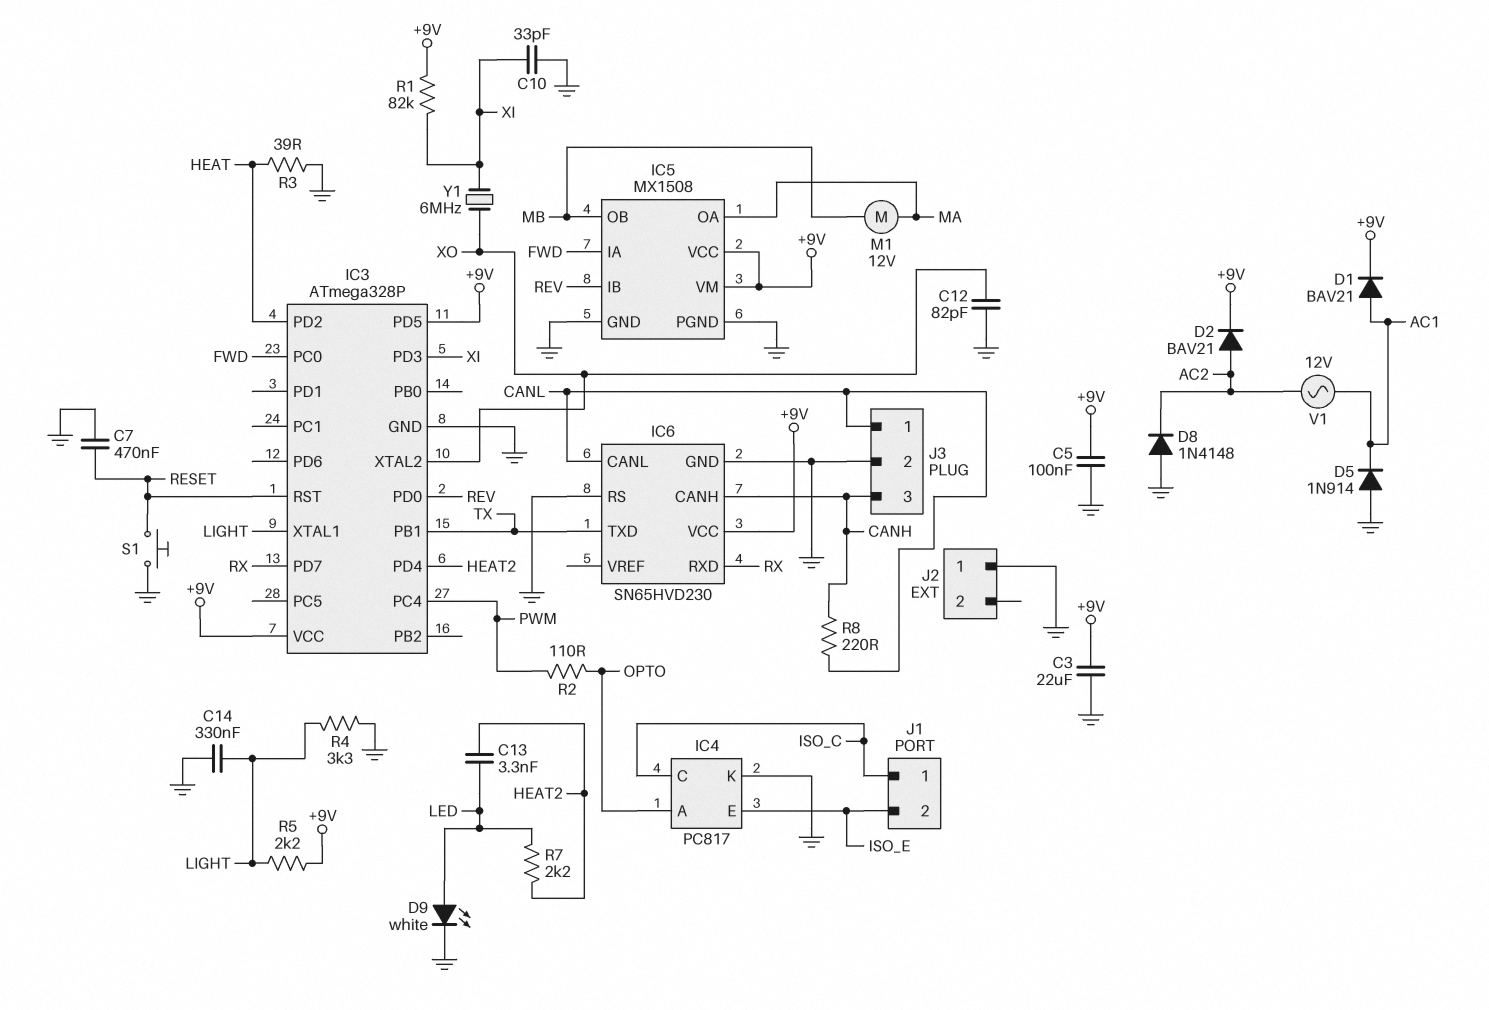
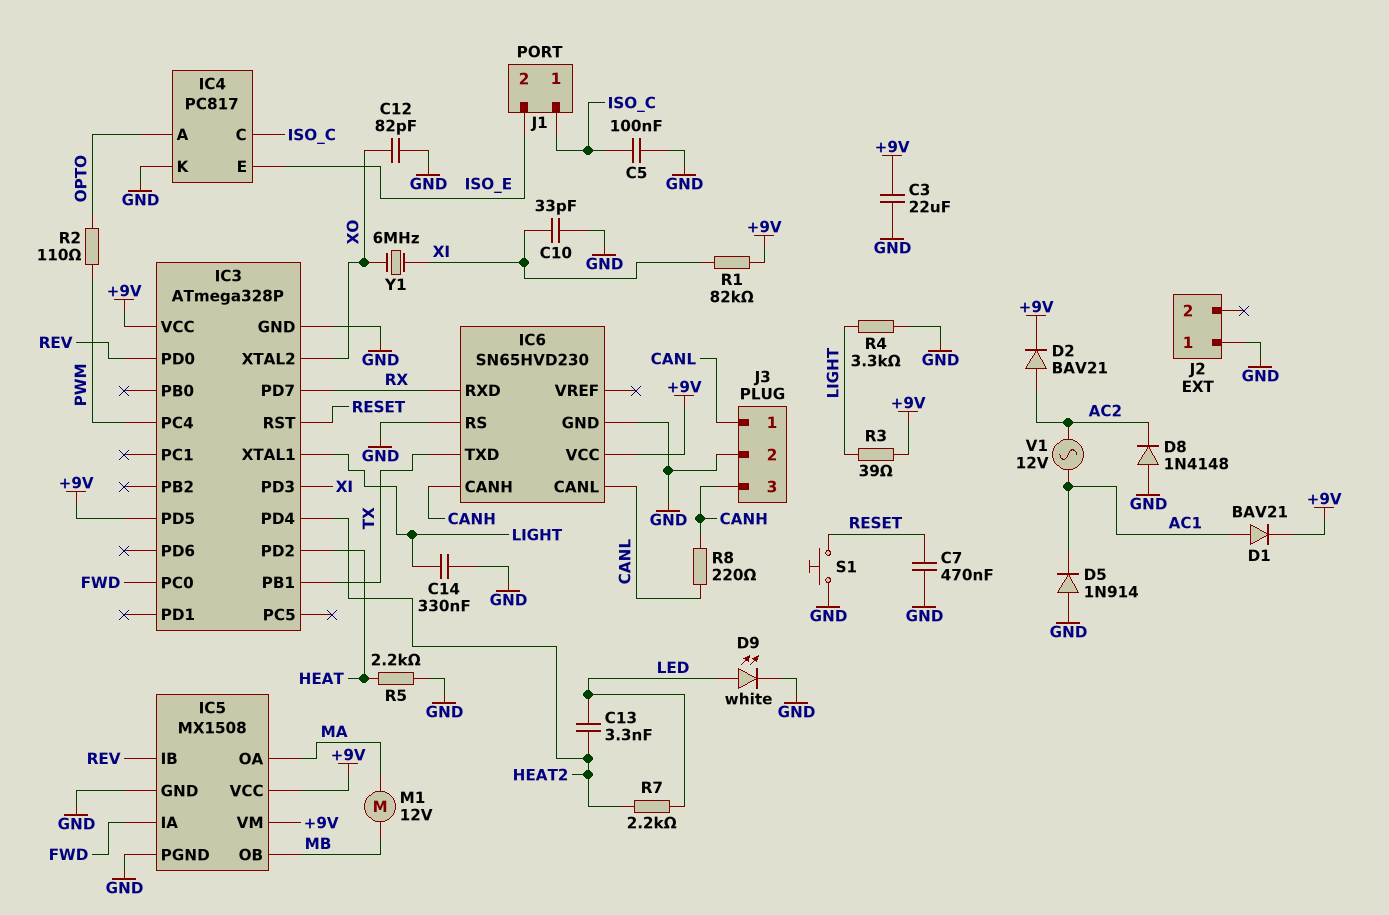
C5: 100nF (+9V, GND) -> 100nF (GND, ISO_C)
R3: 39 (GND, HEAT) -> 39 (+9V, LIGHT)
R5: 2.2k (+9V, LIGHT) -> 2.2k (GND, HEAT)

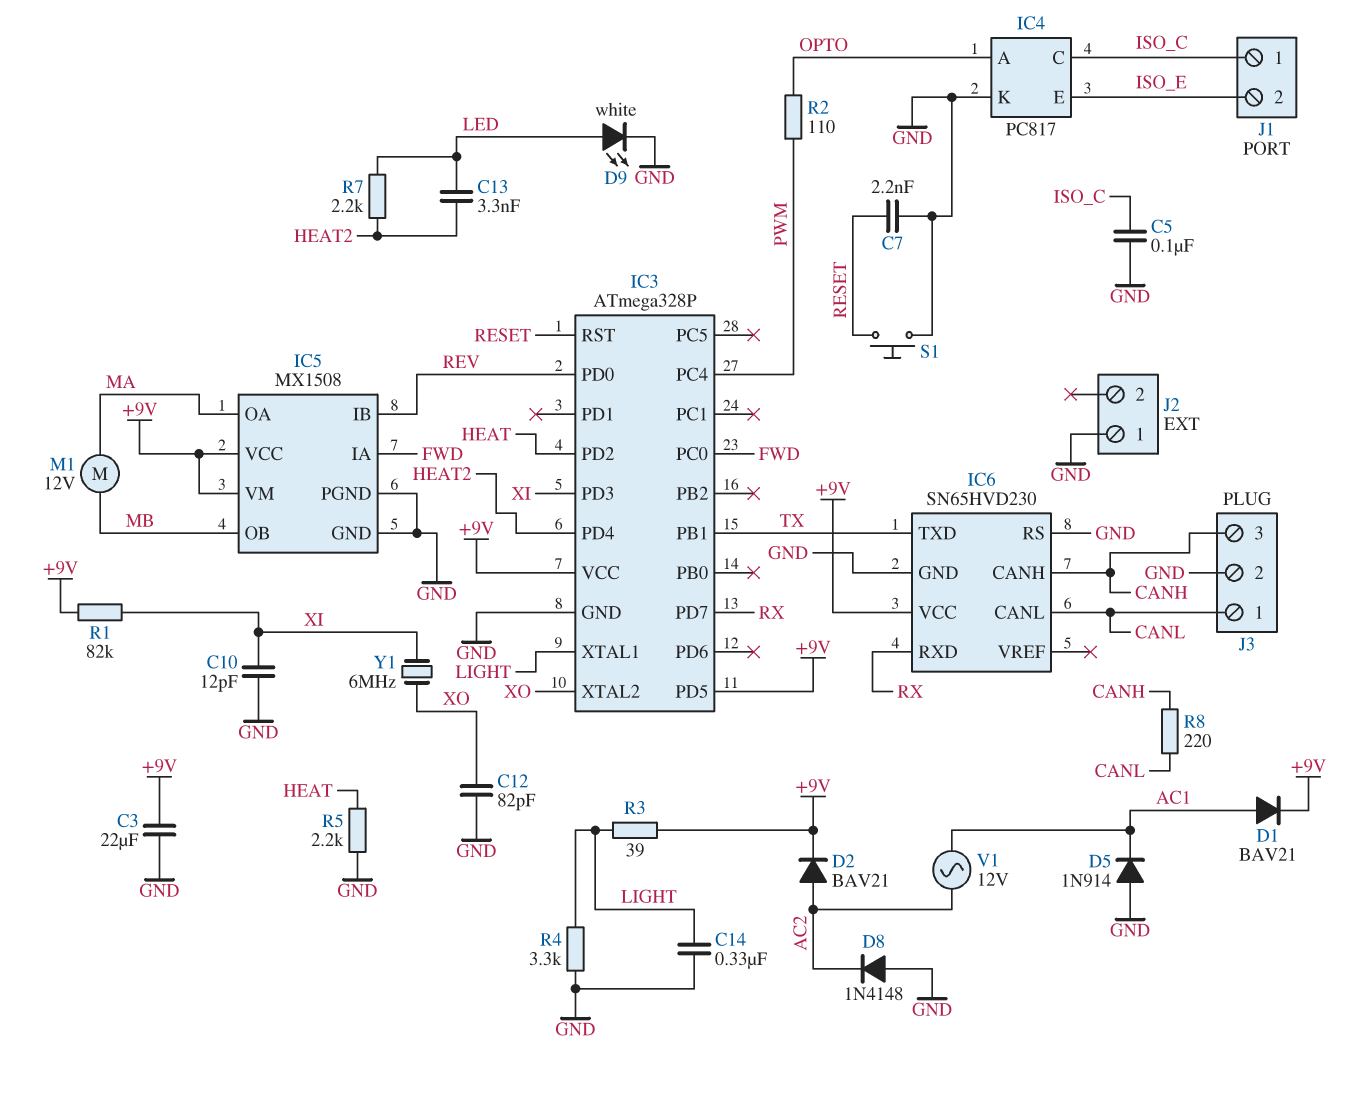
C7: 470nF (GND, RESET) -> 2.2nF (GND, RESET)
C10: 33pF (GND, XI) -> 12pF (GND, XI)

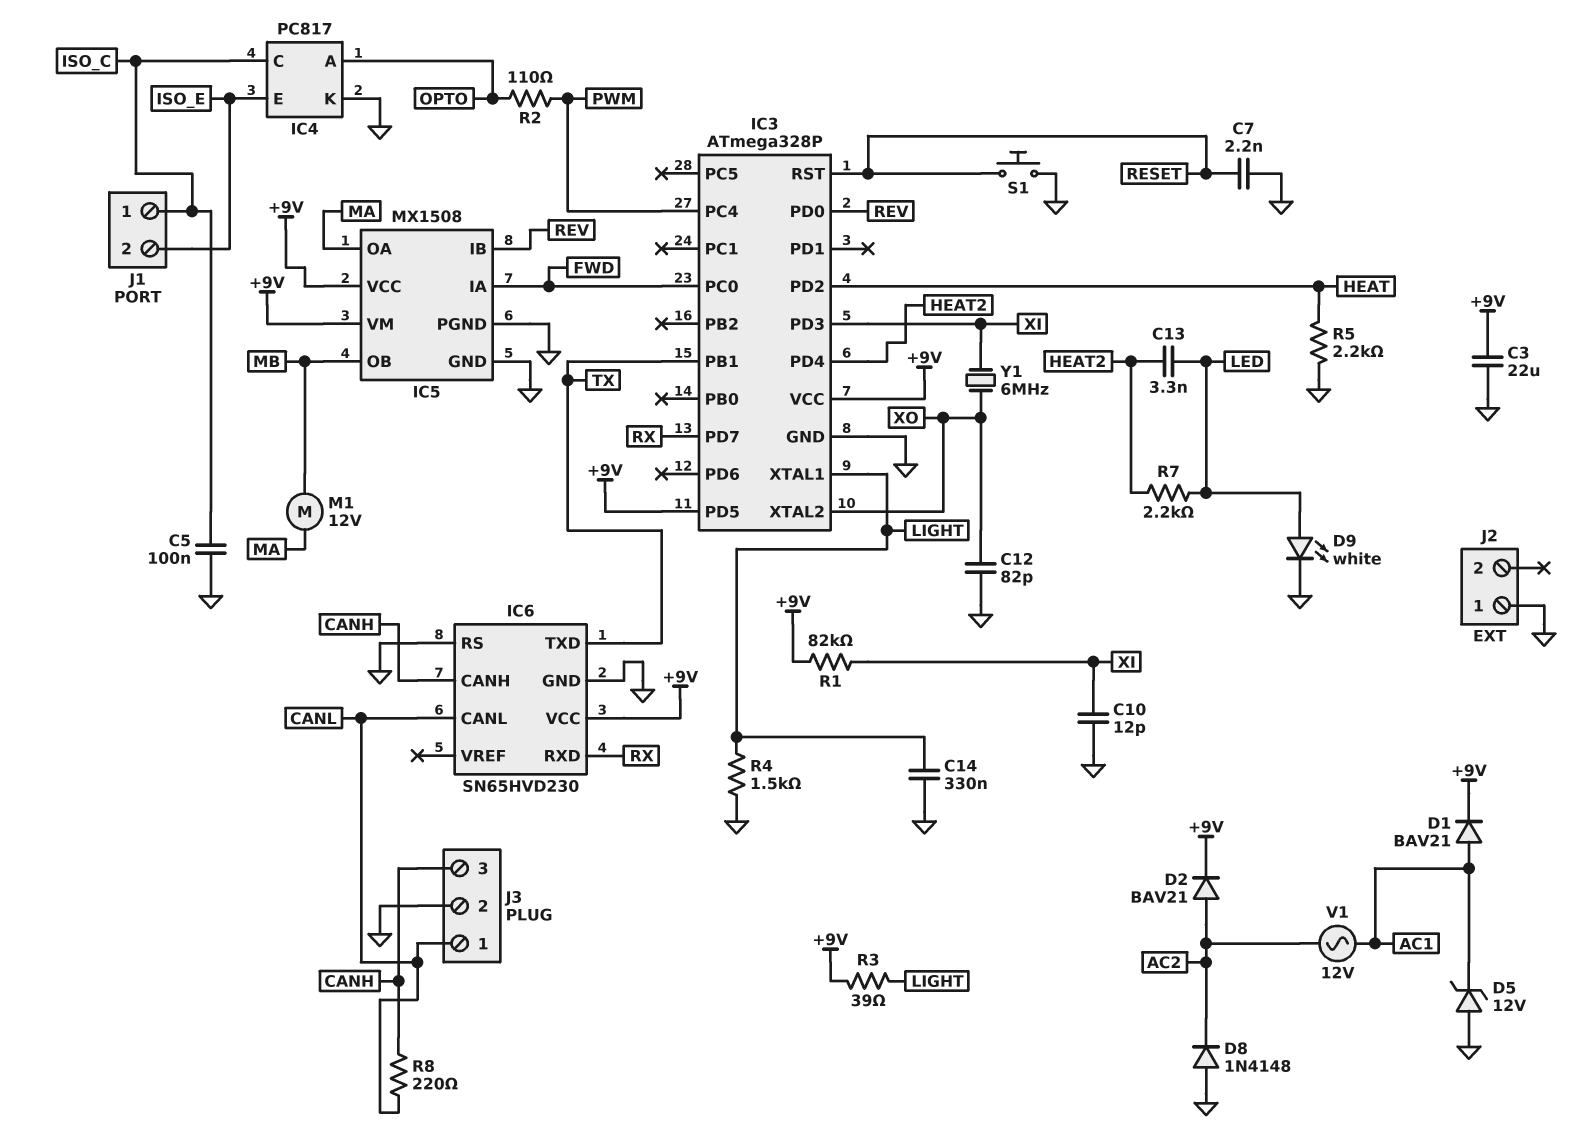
D5: diode 1N914 (A GND, K AC1) -> zener 12V (A GND, K AC1)
R4: 3.3k (GND, LIGHT) -> 1.5k (GND, LIGHT)

